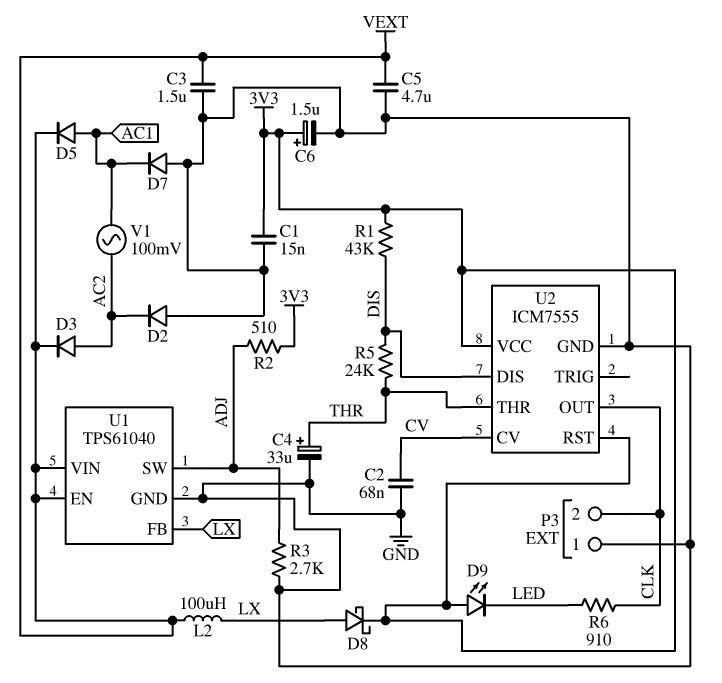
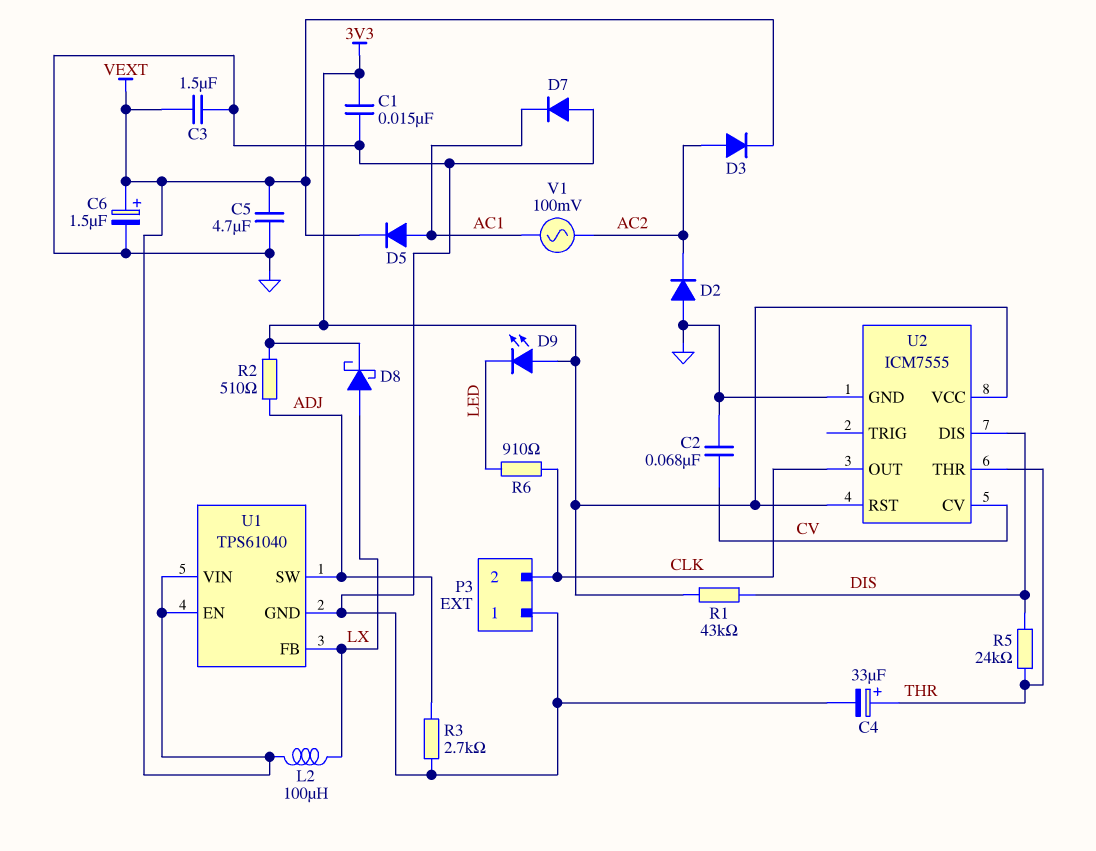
C6: 1.5uF (plus 3V3, minus GND) -> 1.5uF (plus VEXT, minus GND)

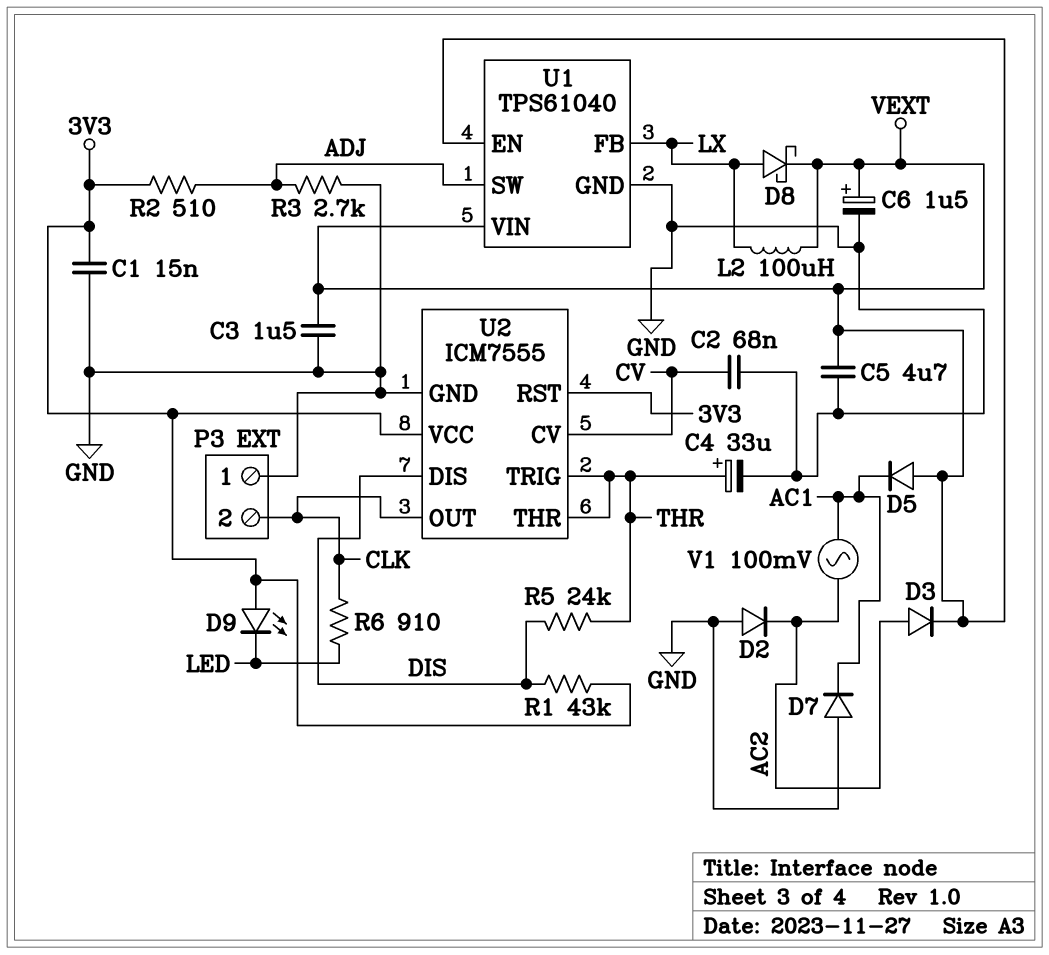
D5: diode (A AC1, K VEXT) -> diode (A VEXT, K AC1)
D8: schottky (A LX, K 3V3) -> schottky (A LX, K VEXT)
U2 pin TRIG: none -> THR

